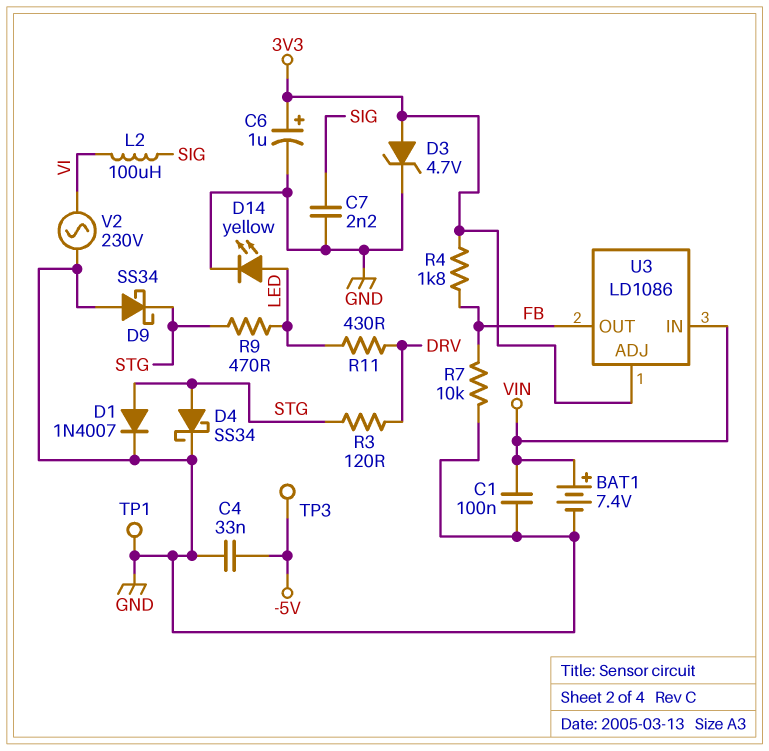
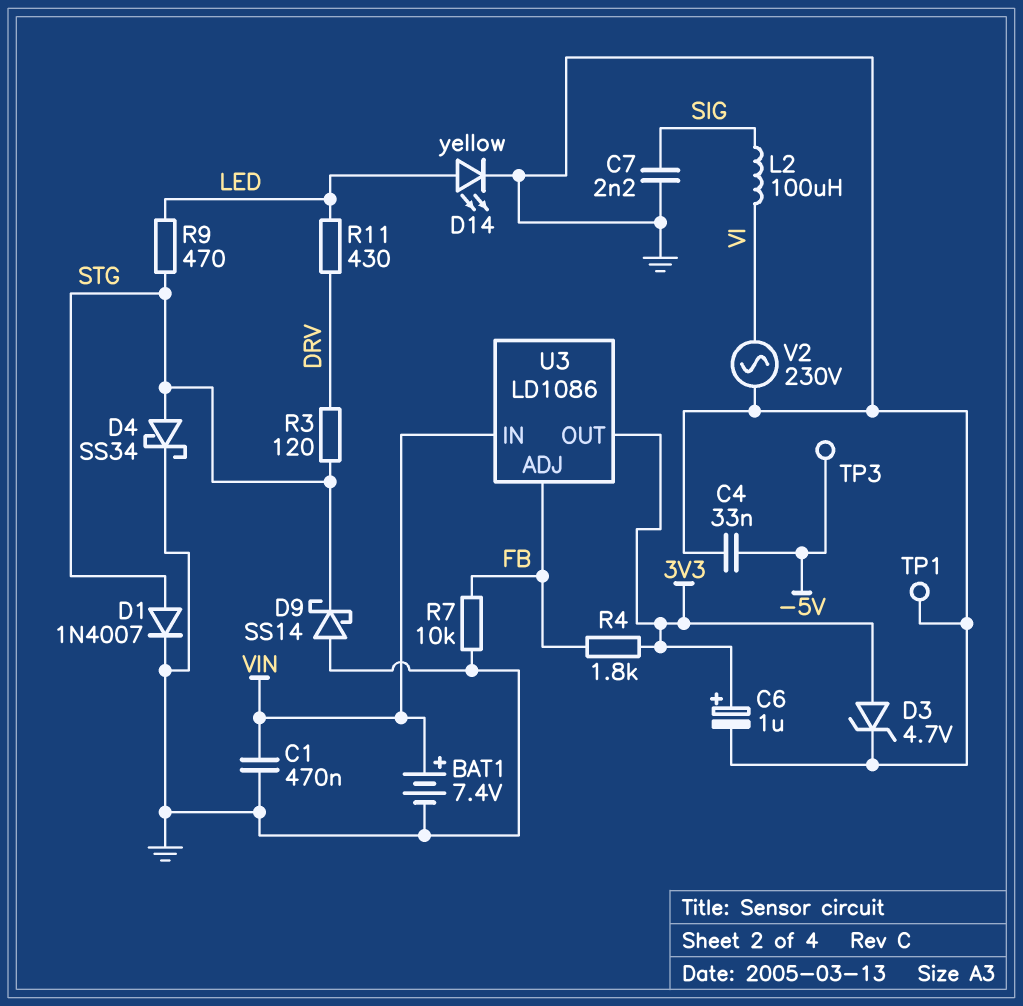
C1: 100nF (GND, VIN) -> 470nF (GND, VIN)
D9: schottky SS34 (A GND, K STG) -> schottky SS14 (A GND, K STG)
U3 pin ADJ: 3V3 -> FB
U3 pin OUT: FB -> 3V3

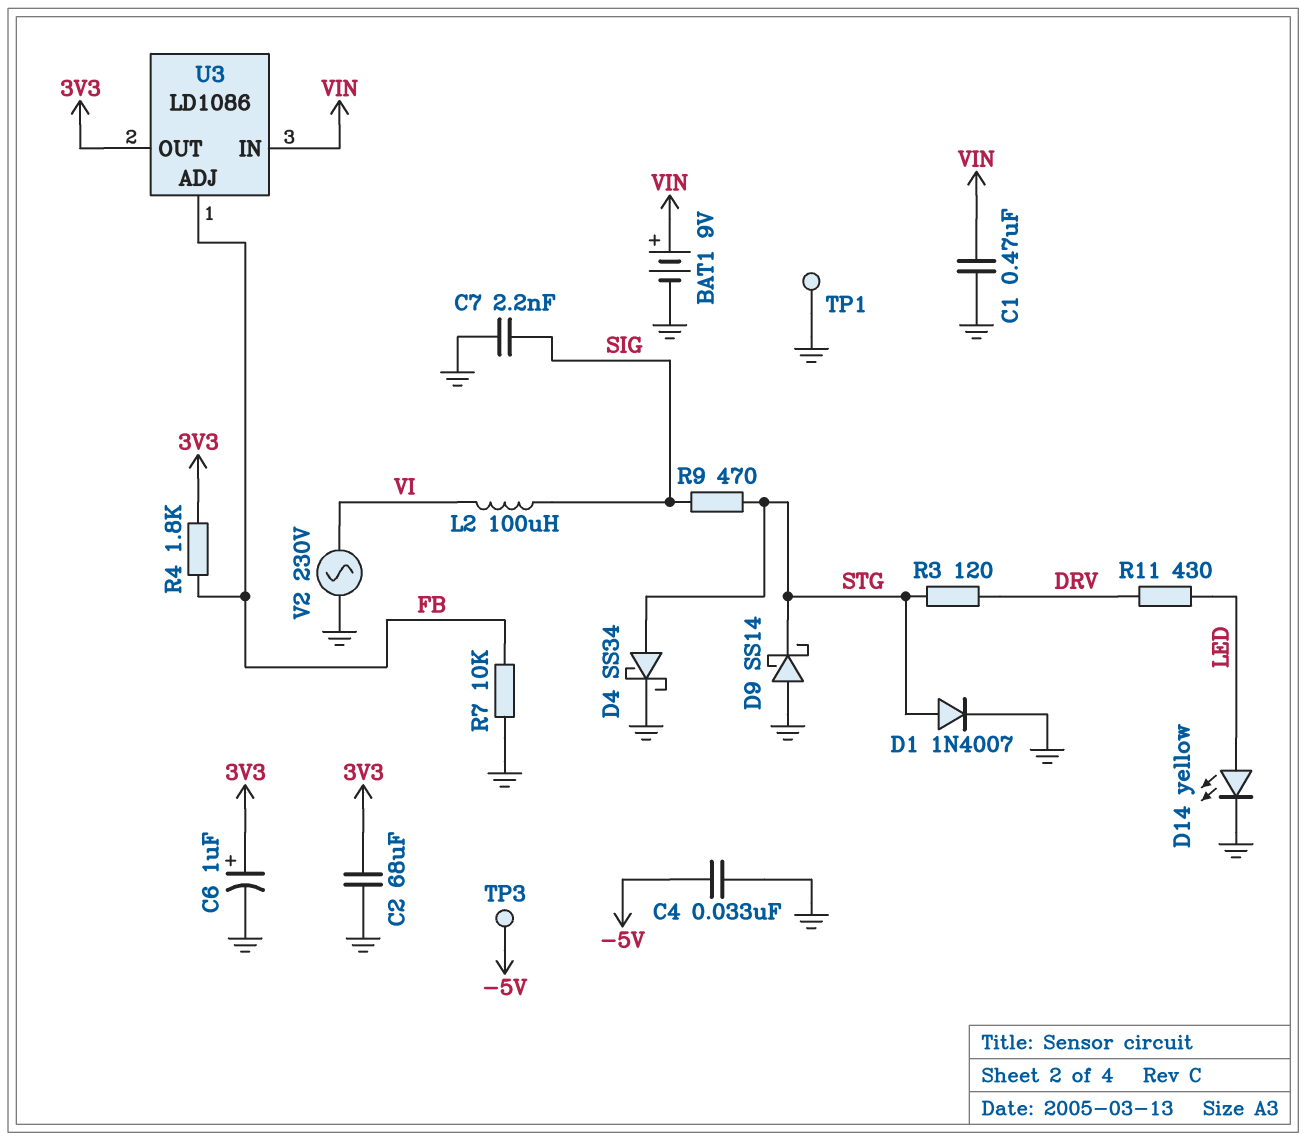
BAT1: 7.4V (plus VIN, minus GND) -> 9V (plus VIN, minus GND)
C2: none -> 68uF (3V3, GND)
D3: zener 4.7V (A 3V3, K GND) -> none
R9: 470 (LED, STG) -> 470 (SIG, STG)

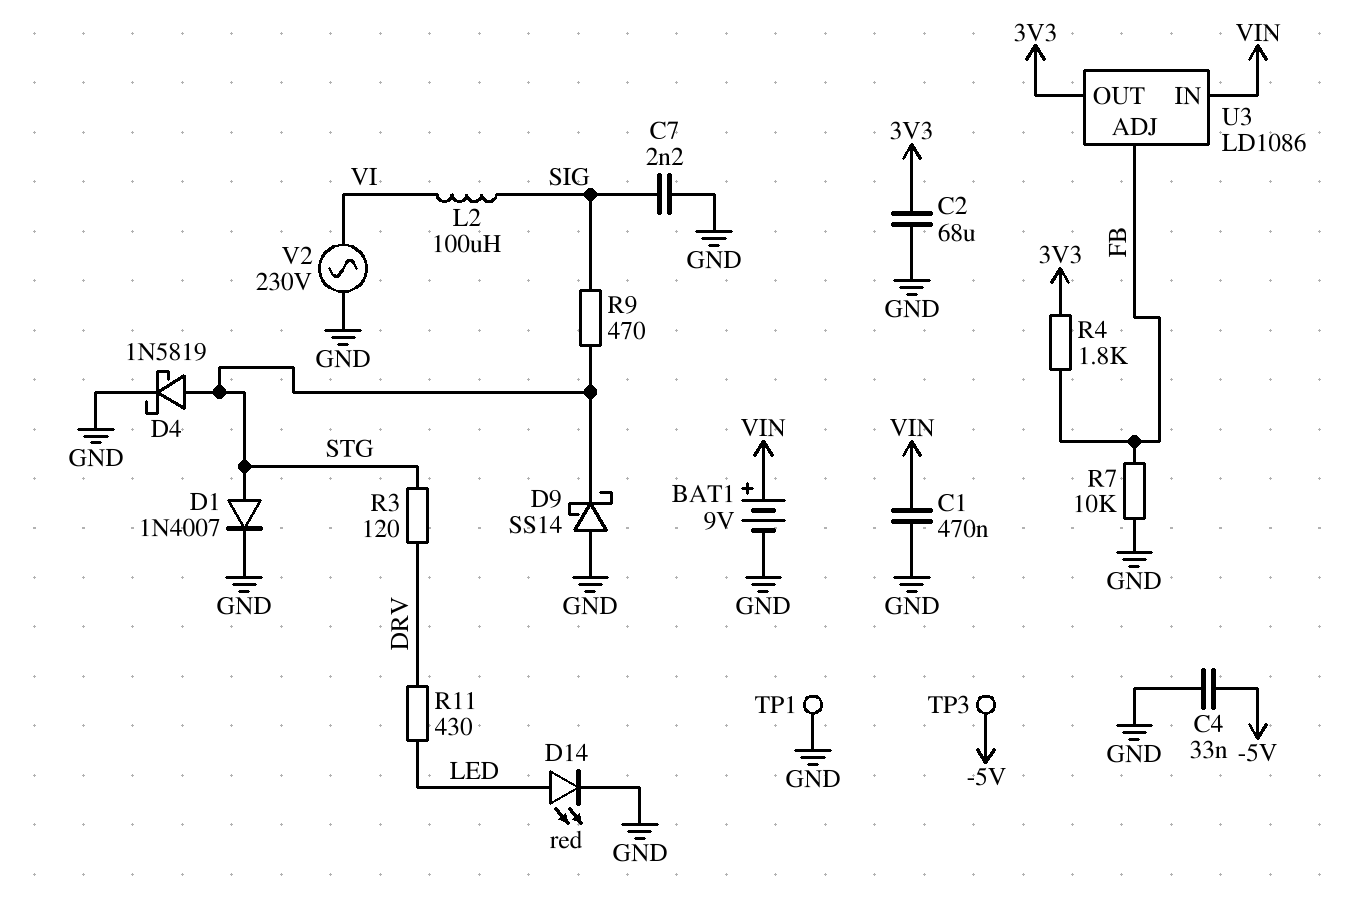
C6: 1uF (plus 3V3, minus GND) -> none
D4: schottky SS34 (A STG, K GND) -> schottky 1N5819 (A STG, K GND)
D14: LED yellow (A LED, K GND) -> LED red (A LED, K GND)

